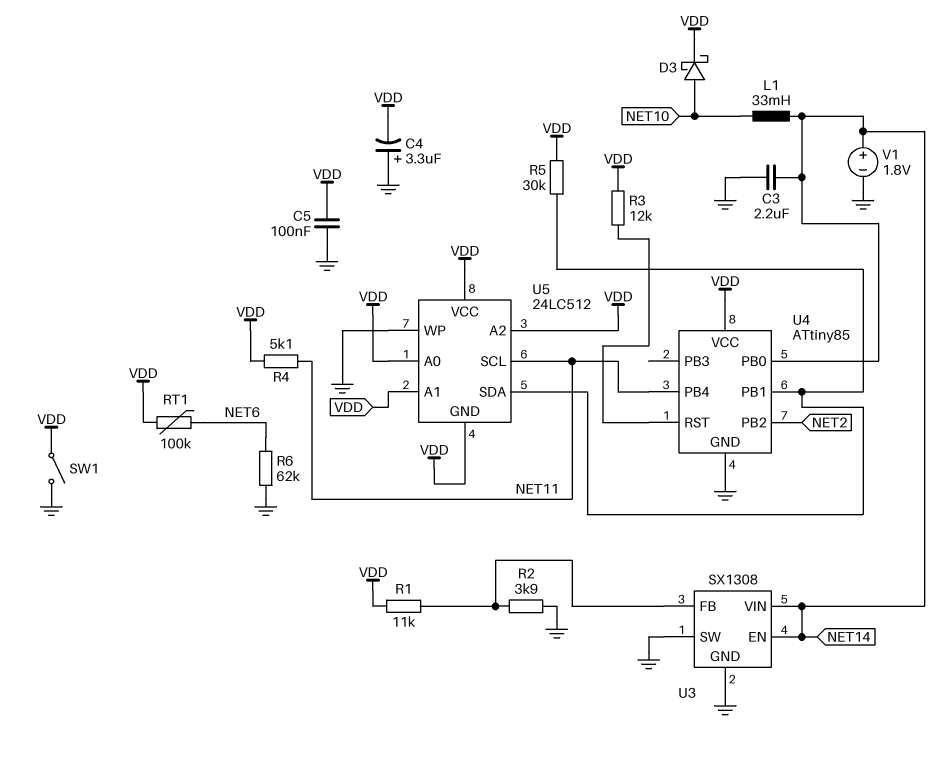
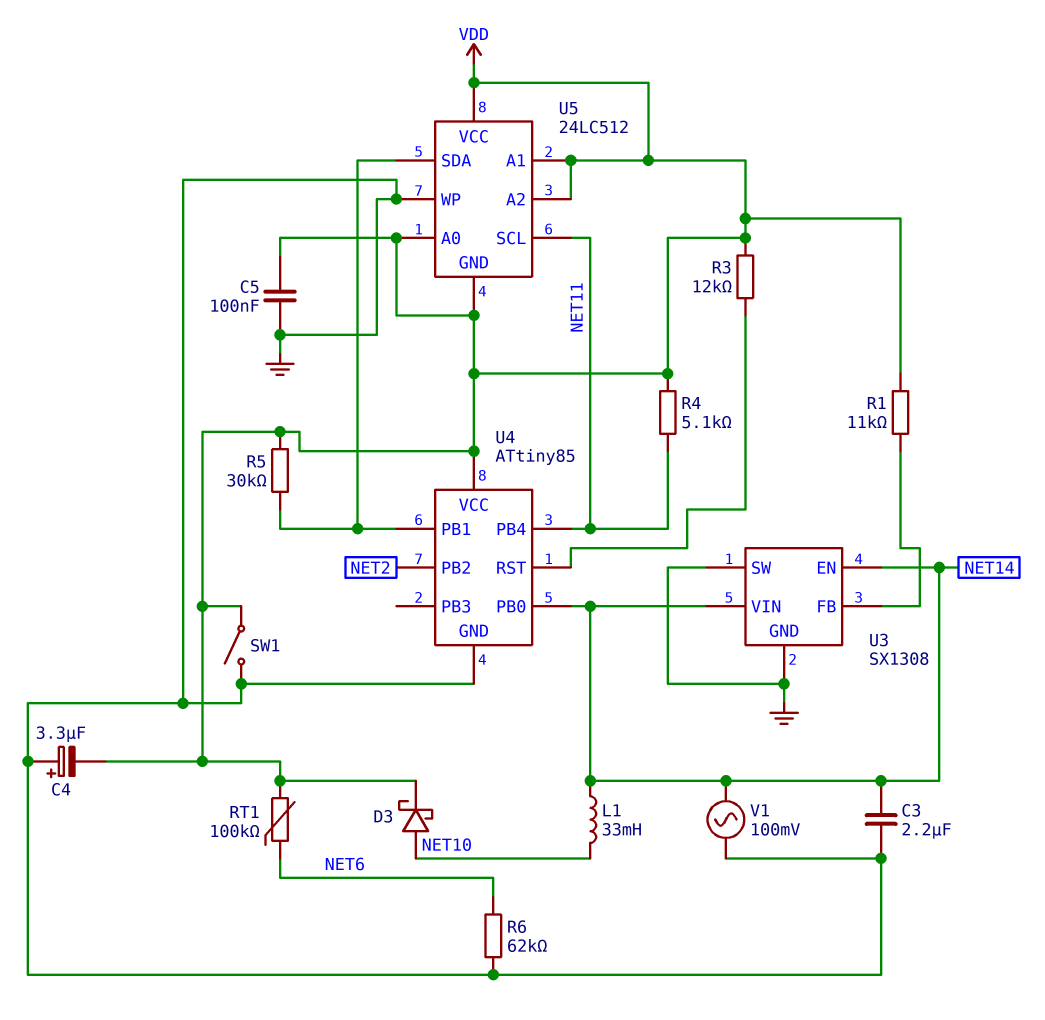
R2: 3.9k (GND, U3/FB) -> none
V1: 1.8V (plus NET14, minus GND) -> AC 100mV (GND, NET14)

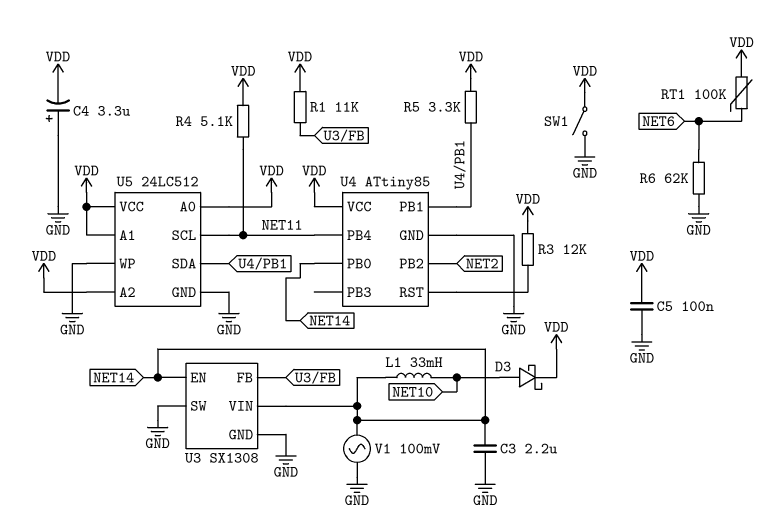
R5: 30k (U4/PB1, VDD) -> 3.3k (U4/PB1, VDD)
U5 pin GND: VDD -> GND

